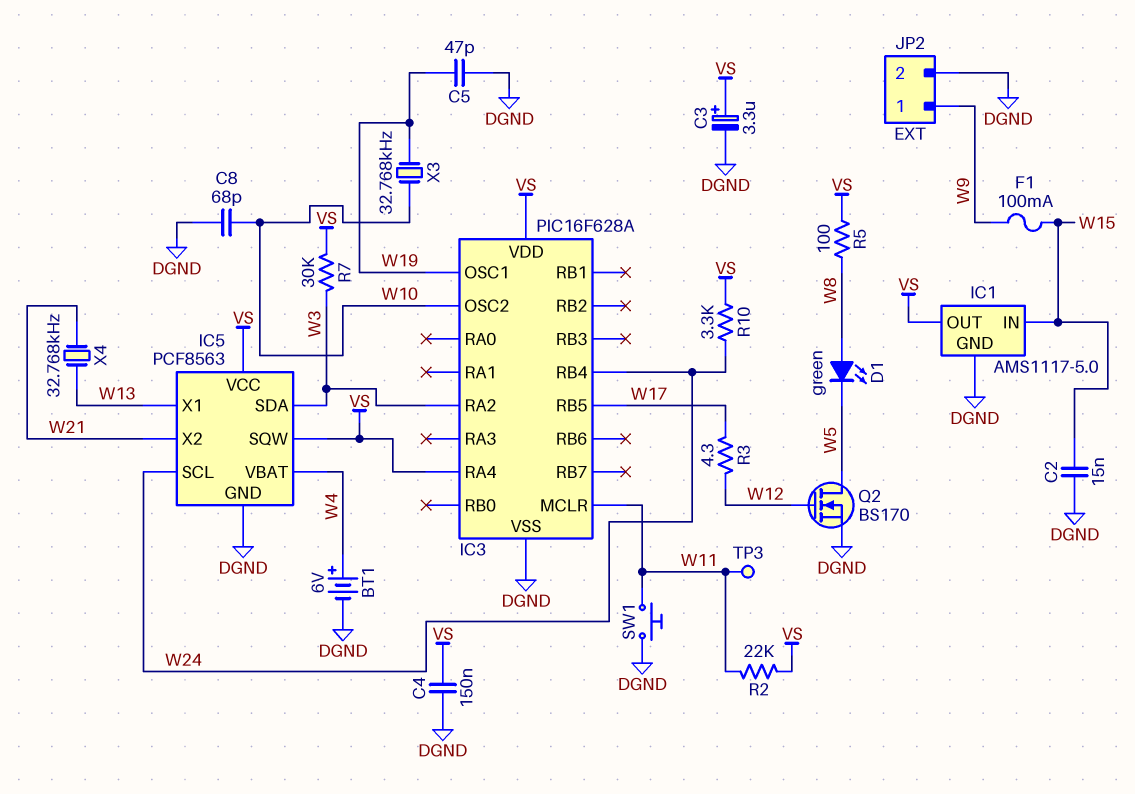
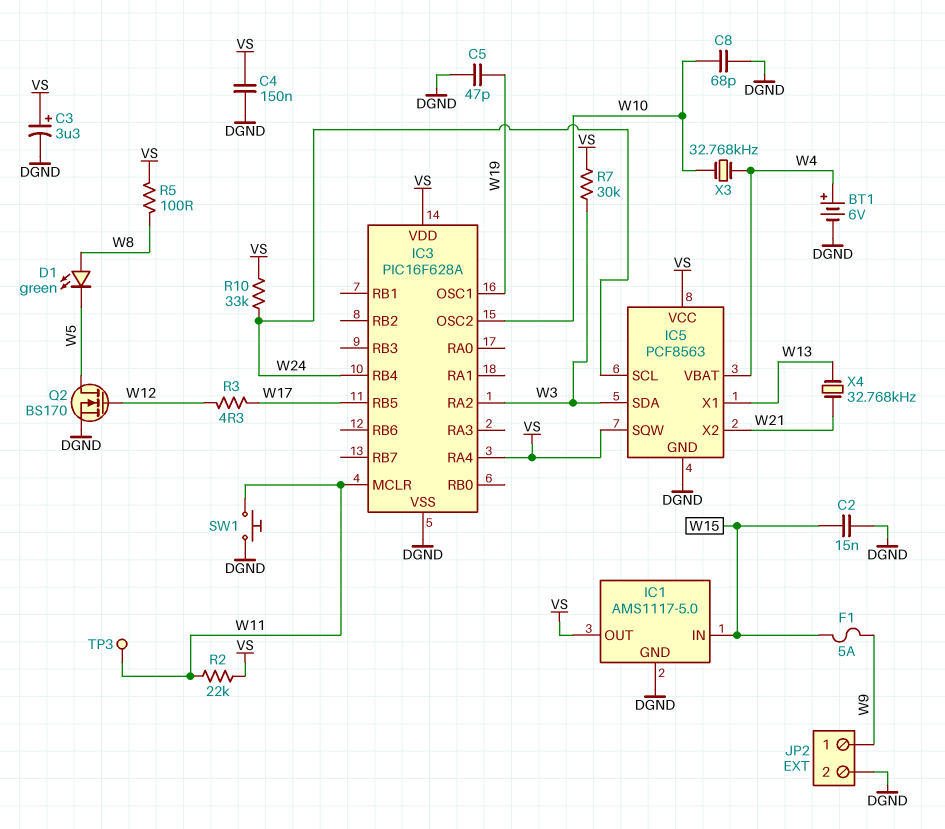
F1: 100mA (W9, W15) -> 5A (W9, W15)
R10: 3.3k (VS, W24) -> 33k (VS, W24)
X3: 32.768kHz (W10, W19) -> 32.768kHz (W4, W10)

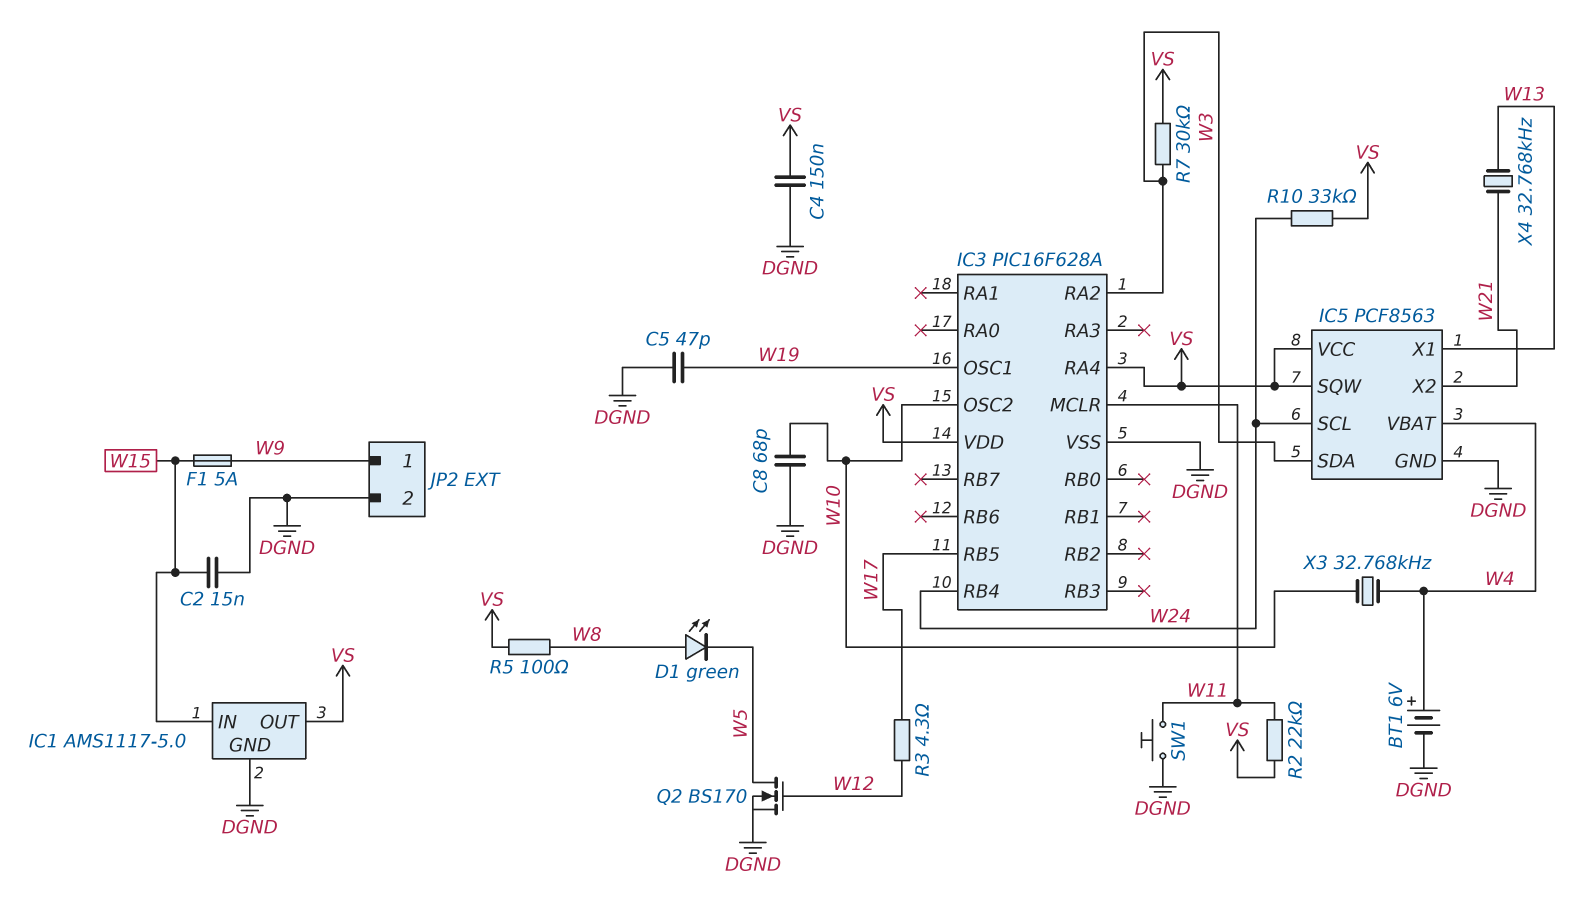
C3: 3.3uF (plus VS, minus DGND) -> none
TP3: test point (W11) -> none

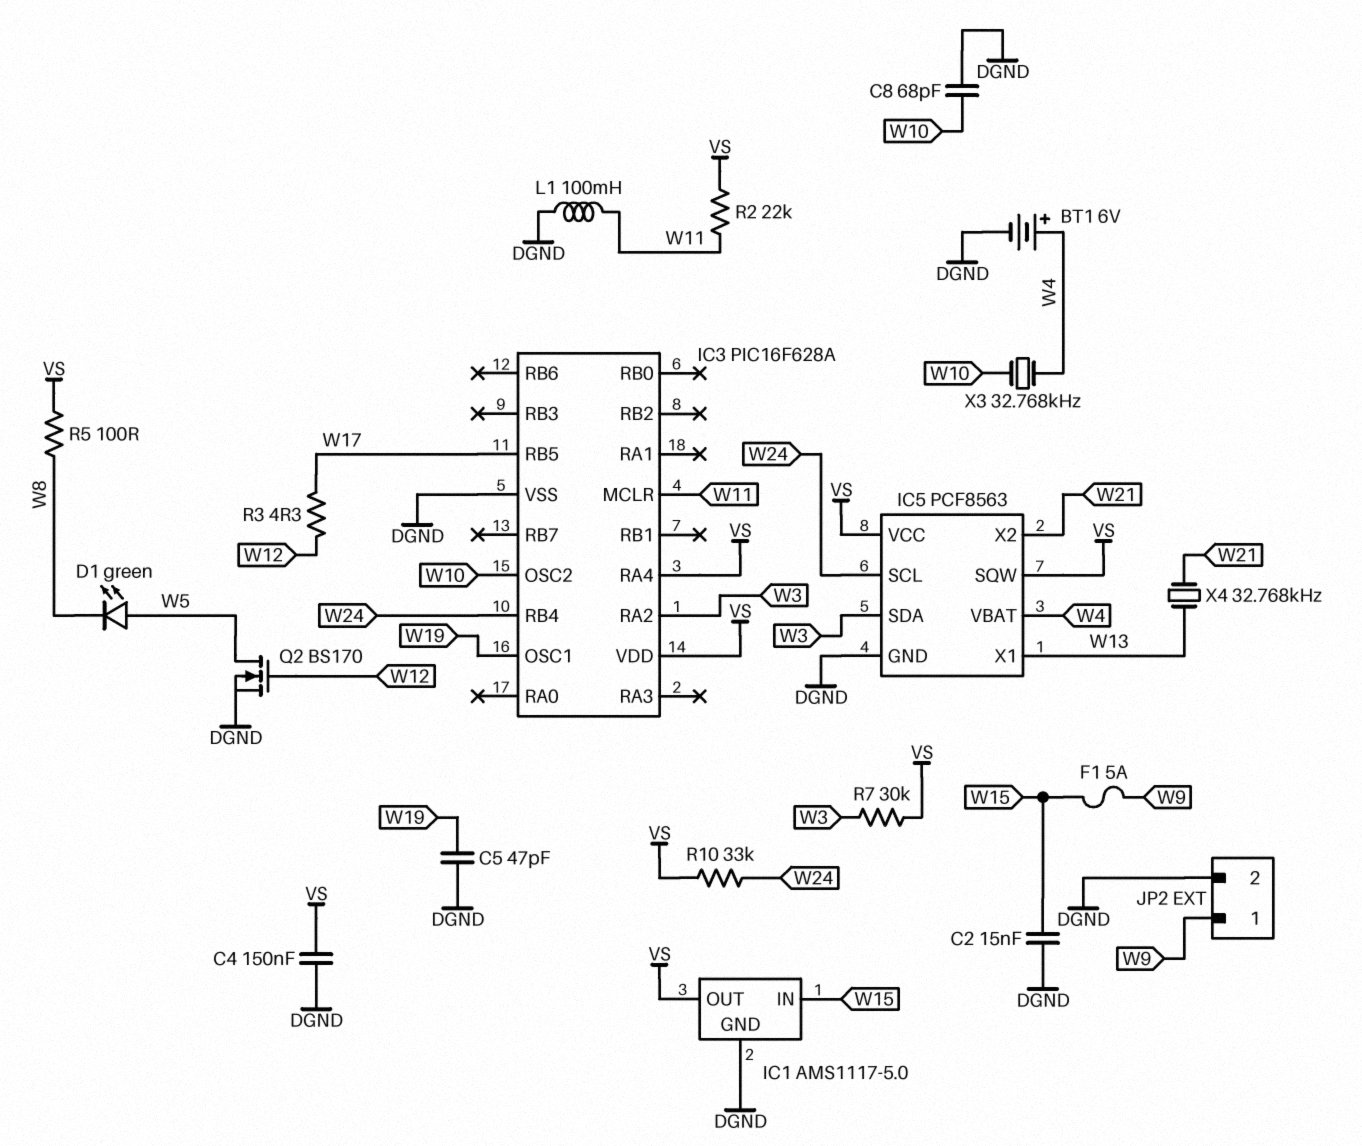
D1: LED green (A W8, K W5) -> LED green (A W5, K W8)
L1: none -> 100mH (DGND, W11)
SW1: button (DGND, W11) -> none

